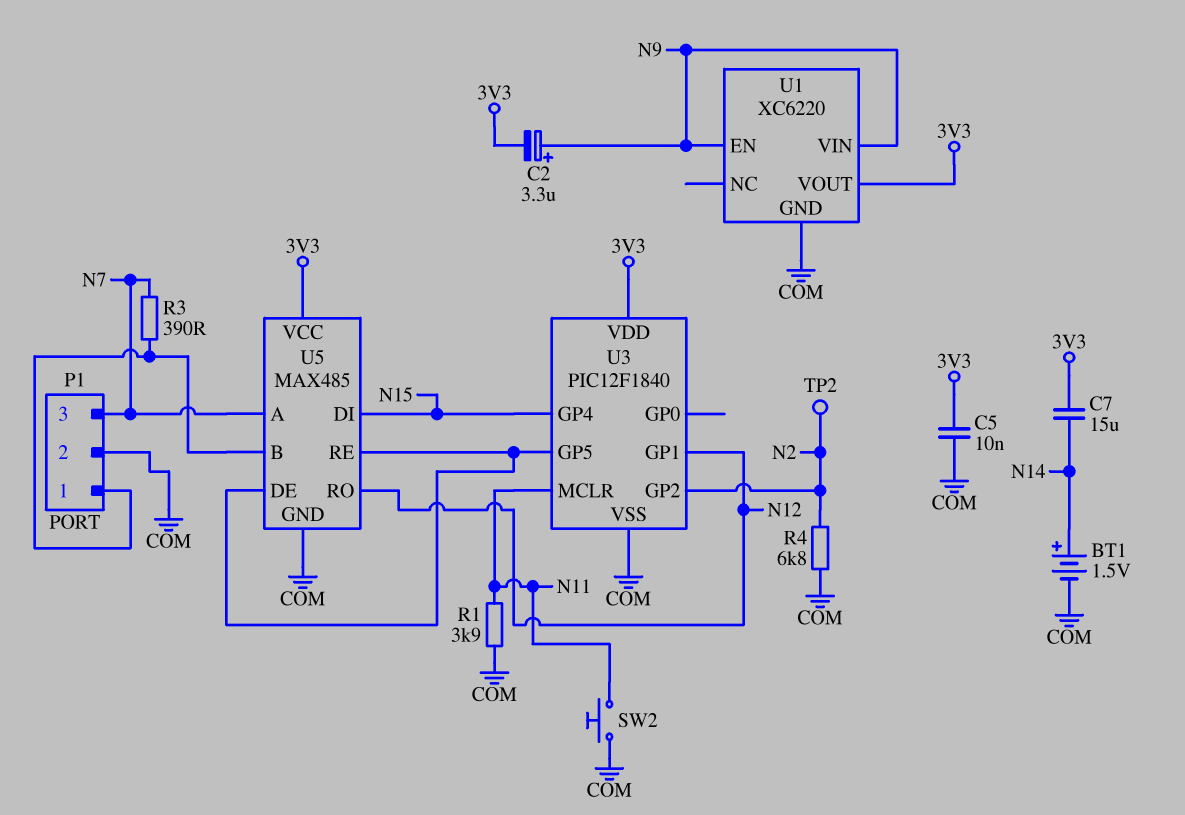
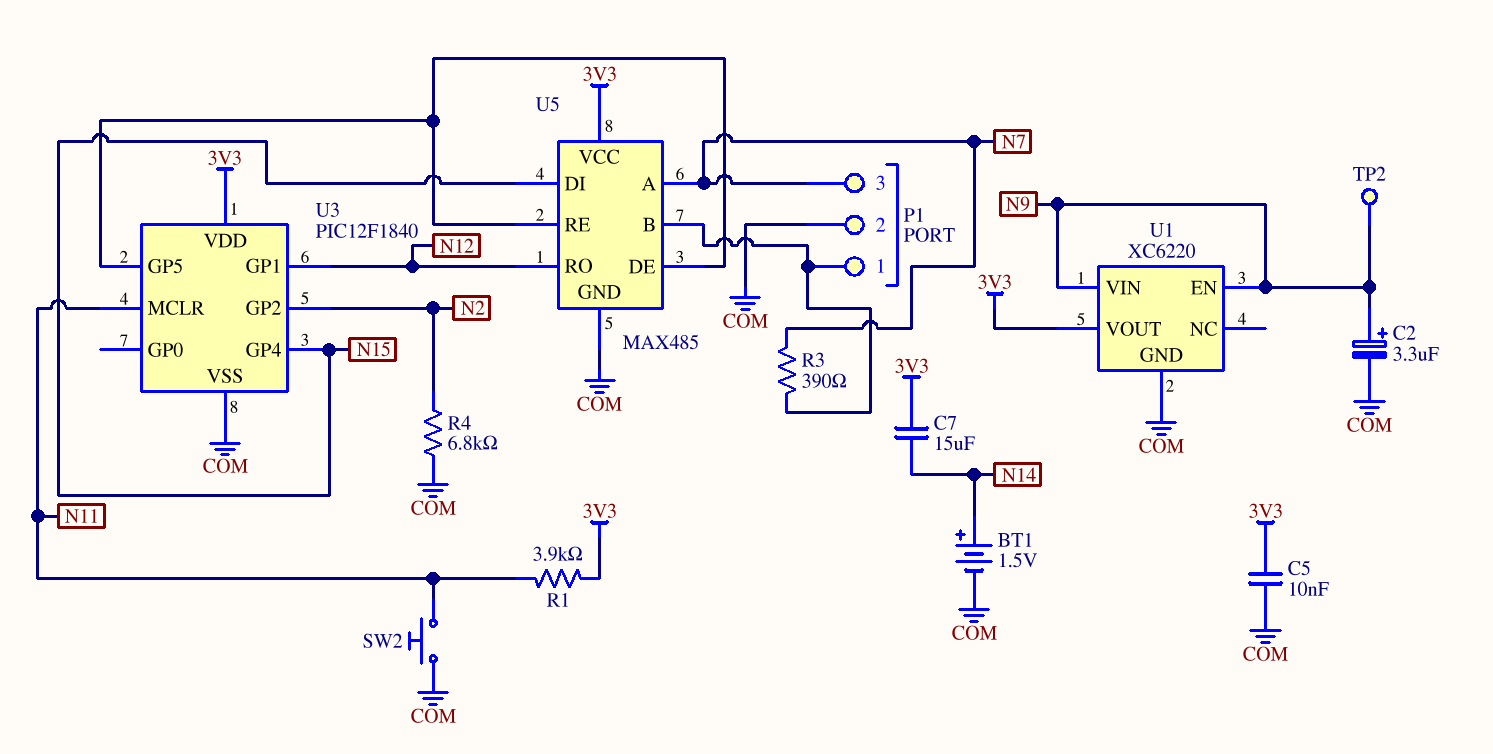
C2: 3.3uF (plus N9, minus 3V3) -> 3.3uF (plus N9, minus COM)
R1: 3.9k (COM, N11) -> 3.9k (3V3, N11)
TP2: test point (N2) -> test point (N9)

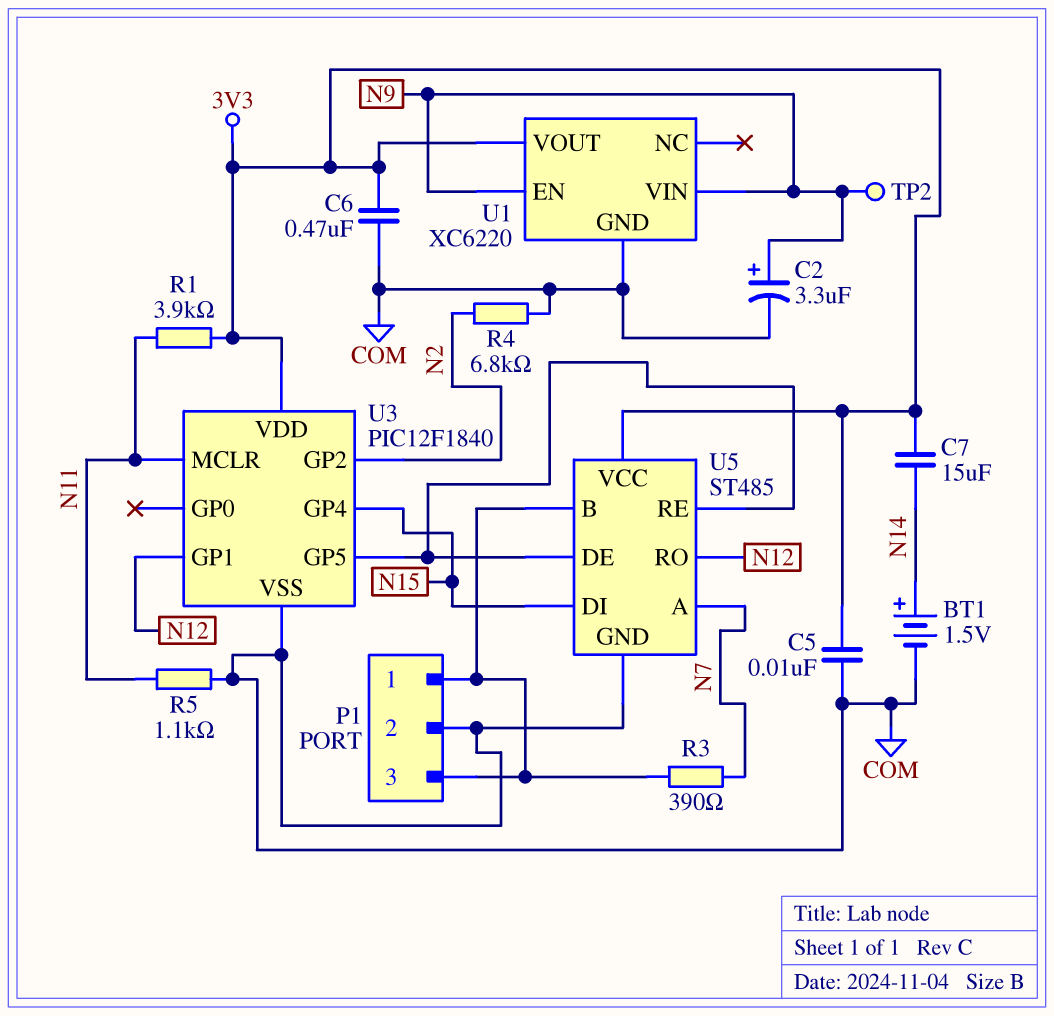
C6: none -> 470nF (3V3, COM)
P1 pin 3: N7 -> P1/1
R5: none -> 1.1k (COM, N11)
SW2: button (COM, N11) -> none
U5: MAX485 -> ST485

